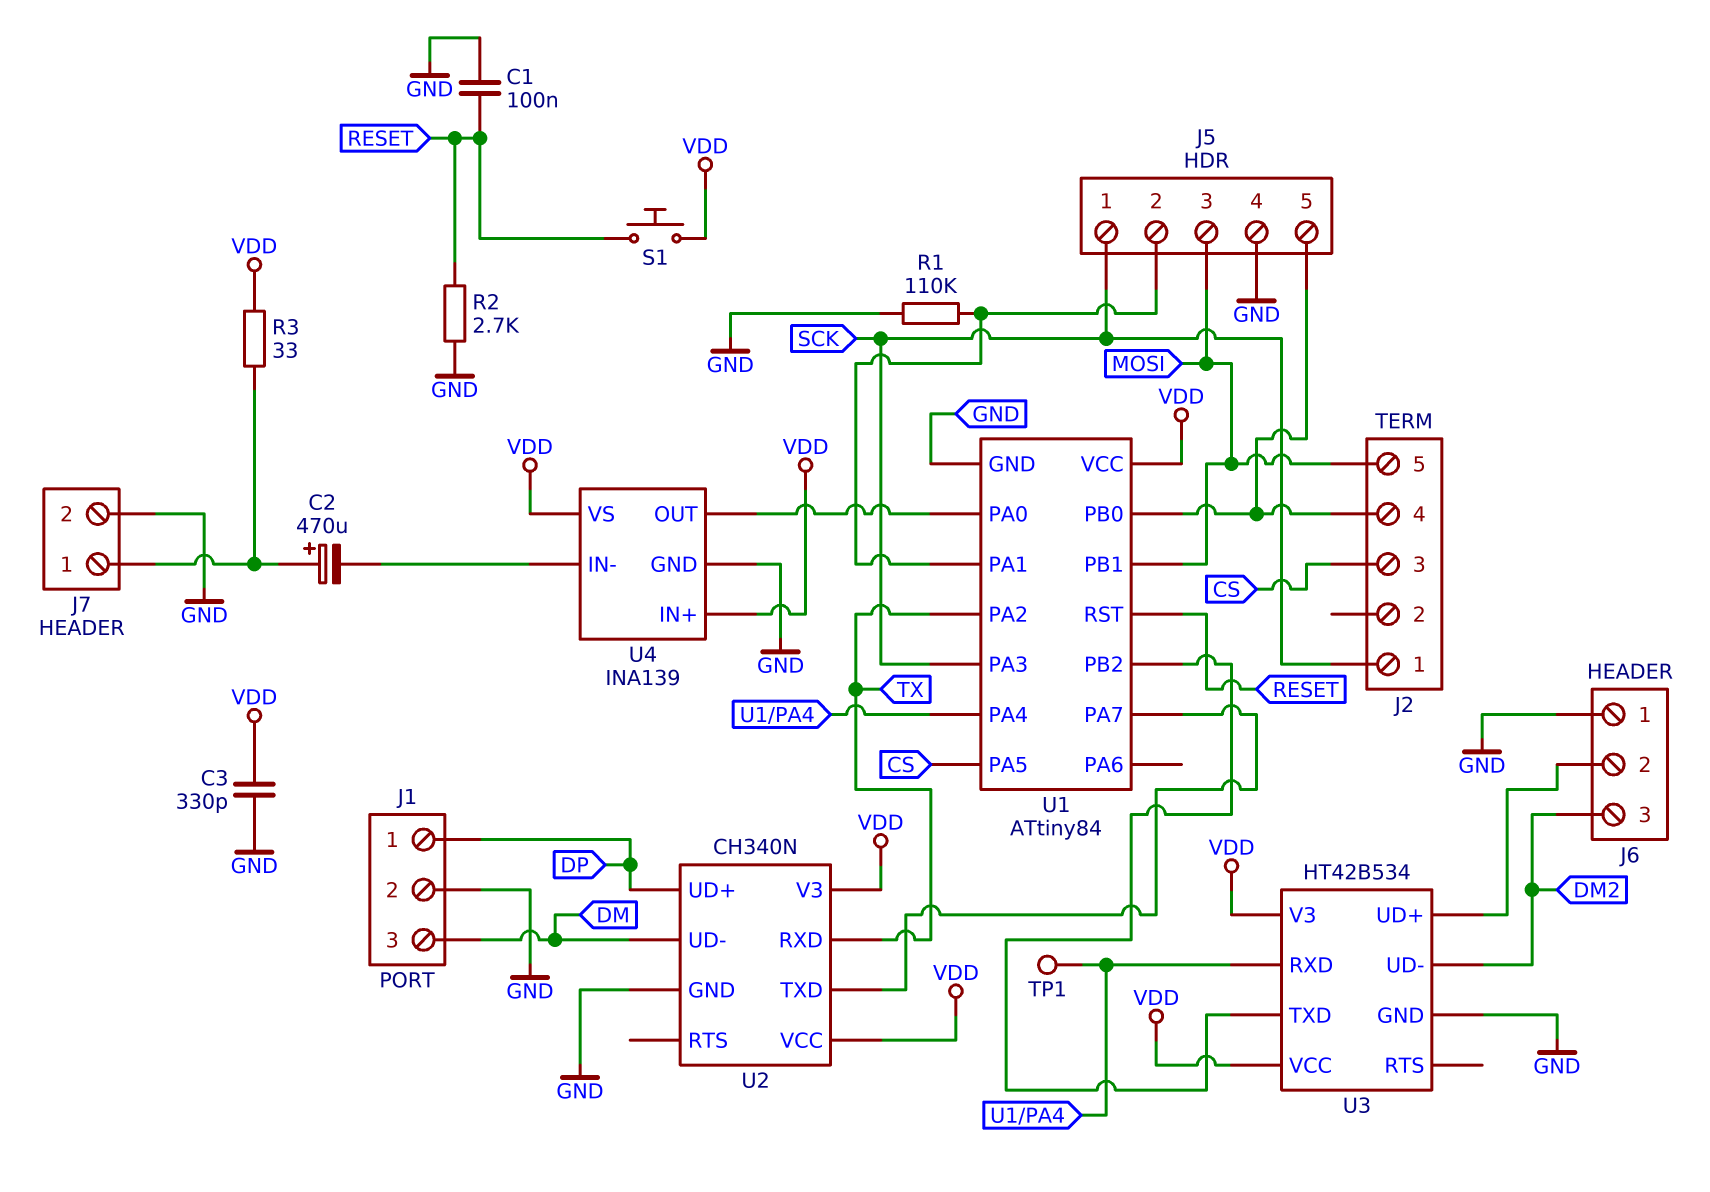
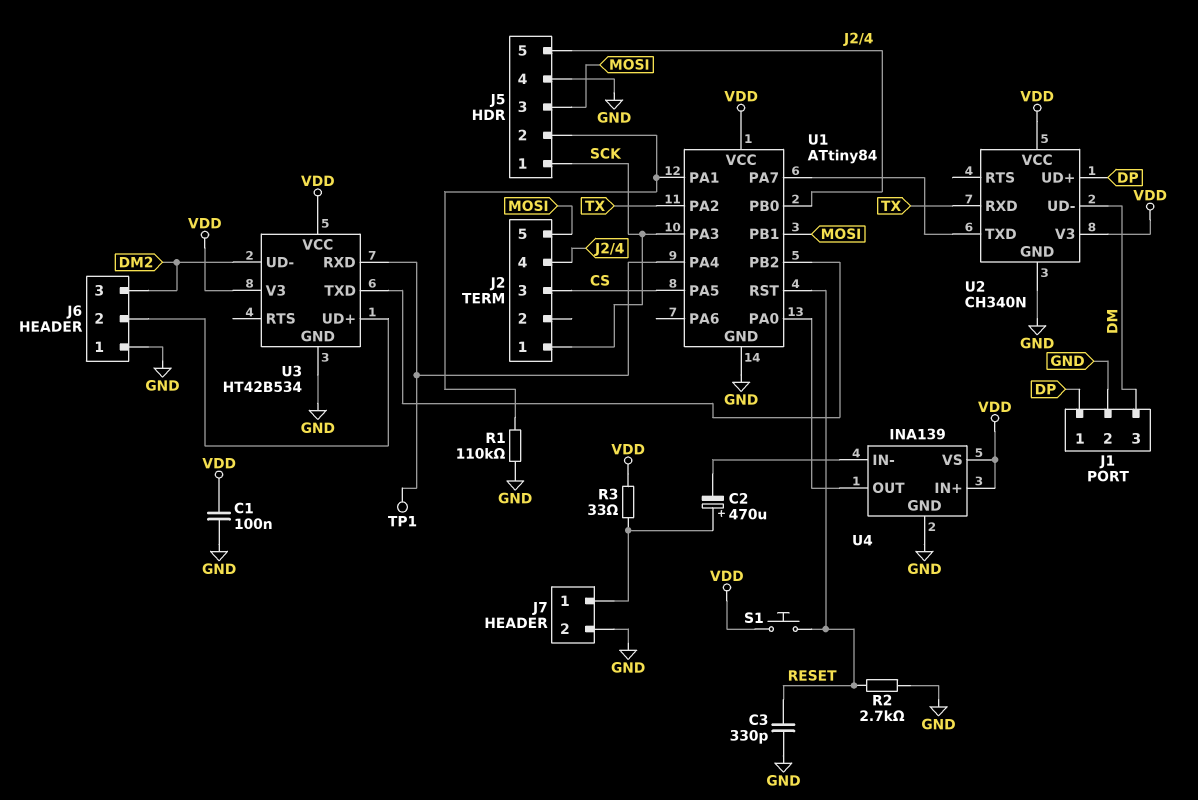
C1: 100nF (GND, RESET) -> 100nF (GND, VDD)
C3: 330pF (GND, VDD) -> 330pF (GND, RESET)

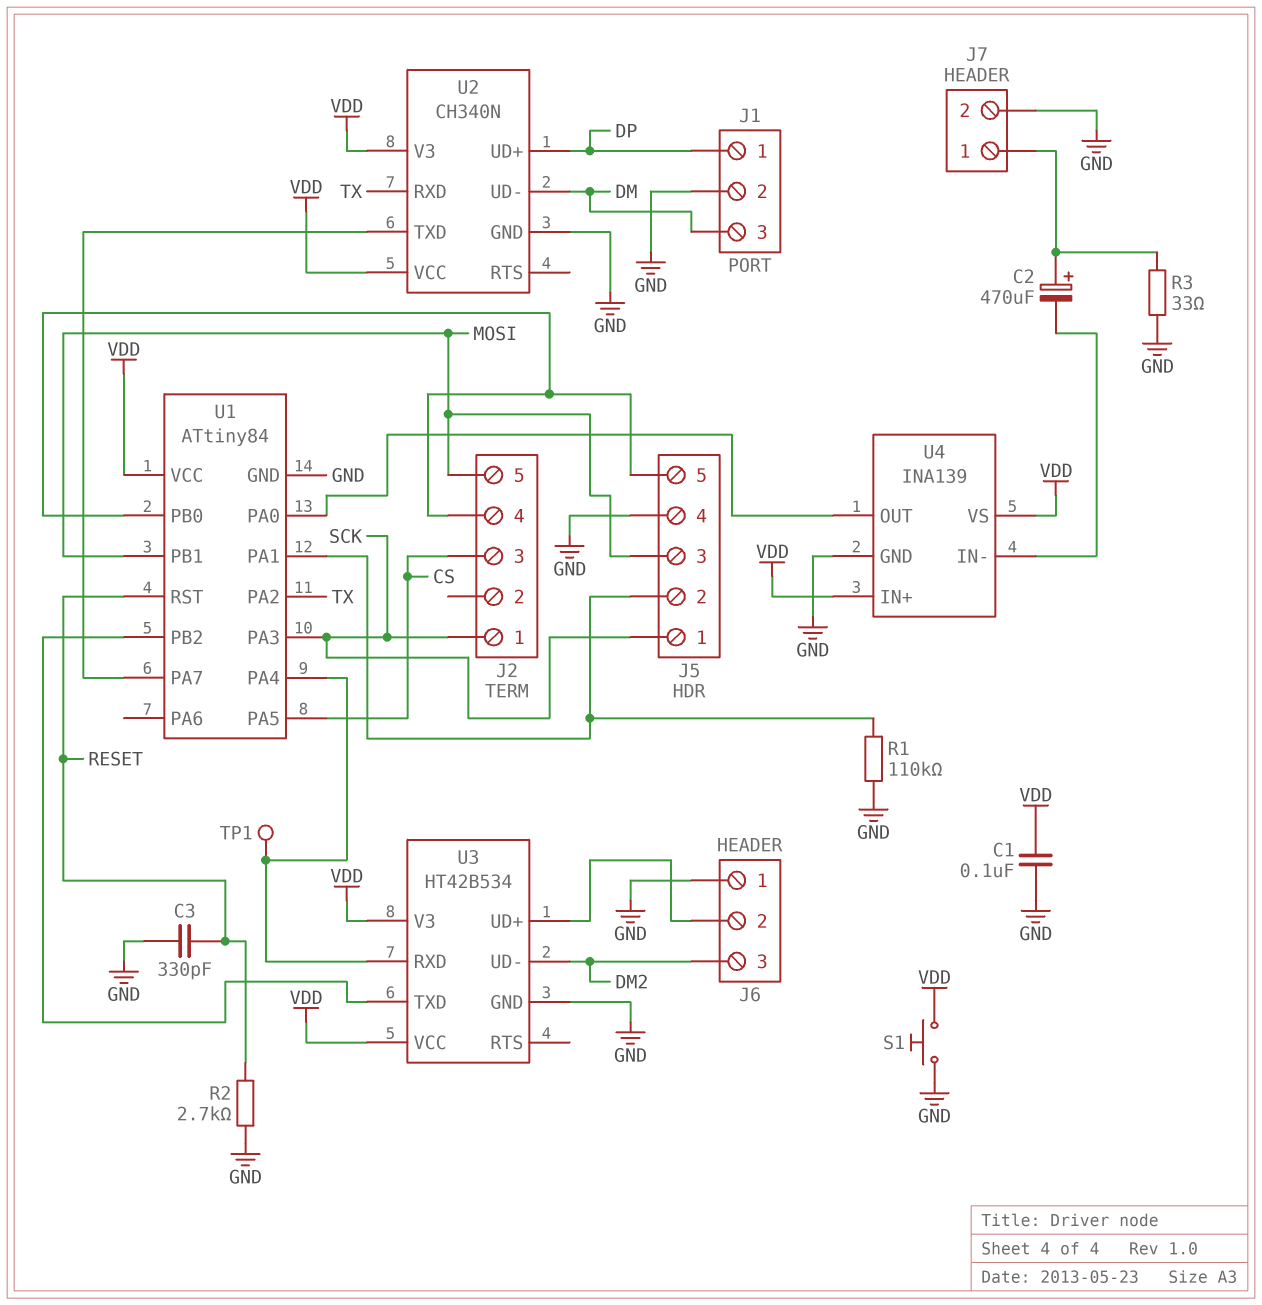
R3: 33 (J7/1, VDD) -> 33 (GND, J7/1)
S1: button (RESET, VDD) -> button (GND, VDD)

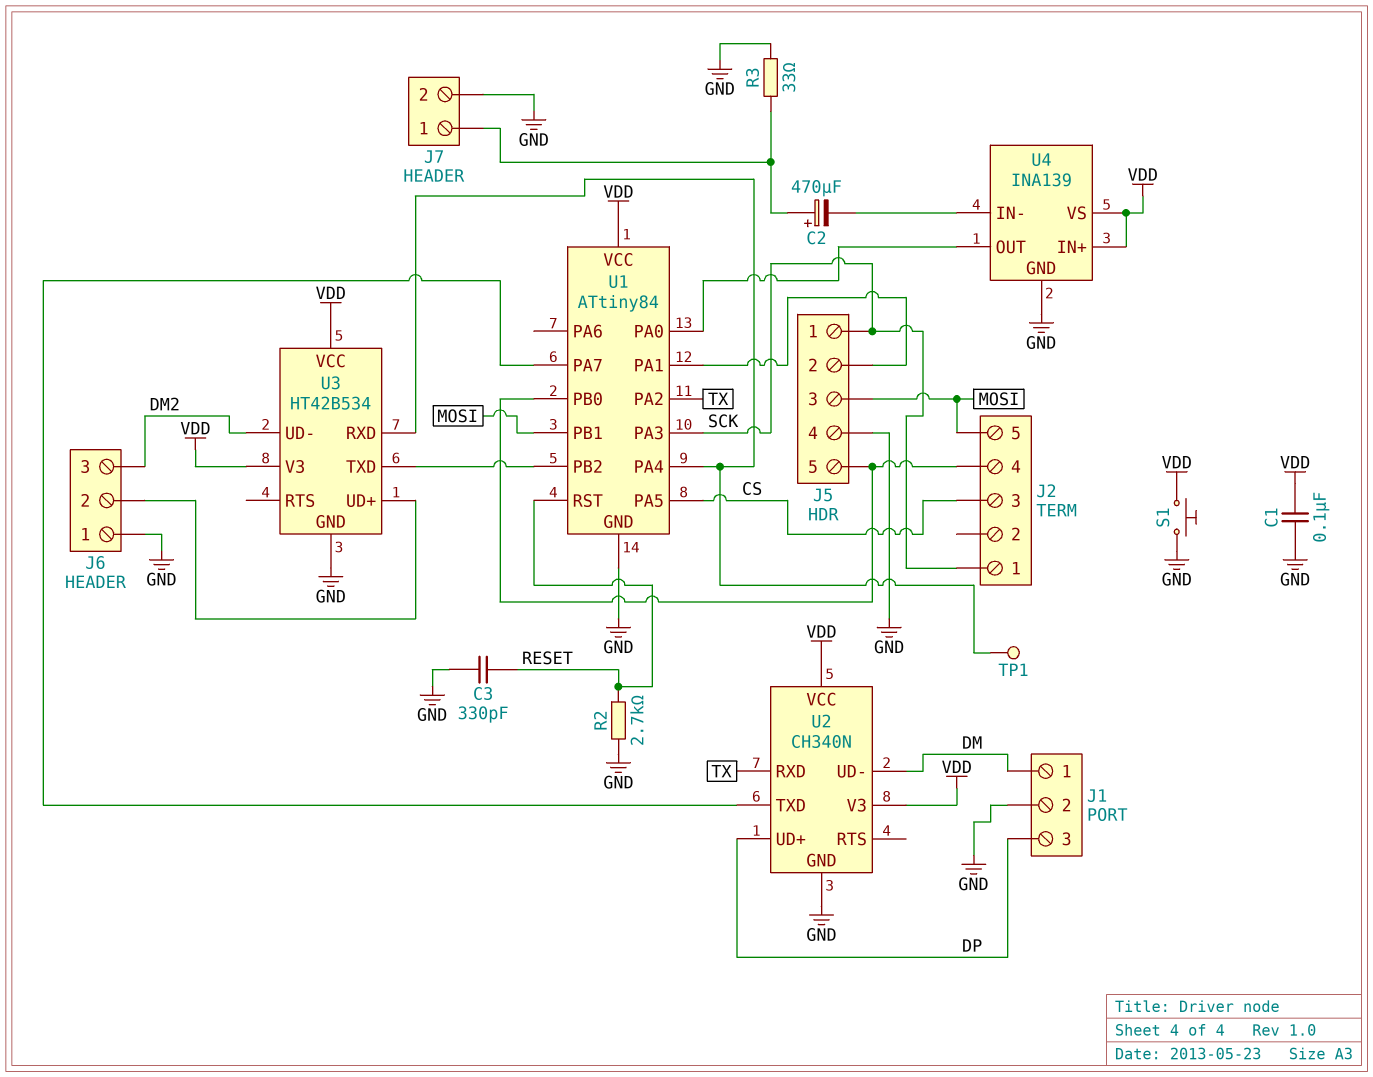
J1 pin 1: DP -> DM
J1 pin 3: DM -> DP
R1: 110k (GND, J5/2) -> none

